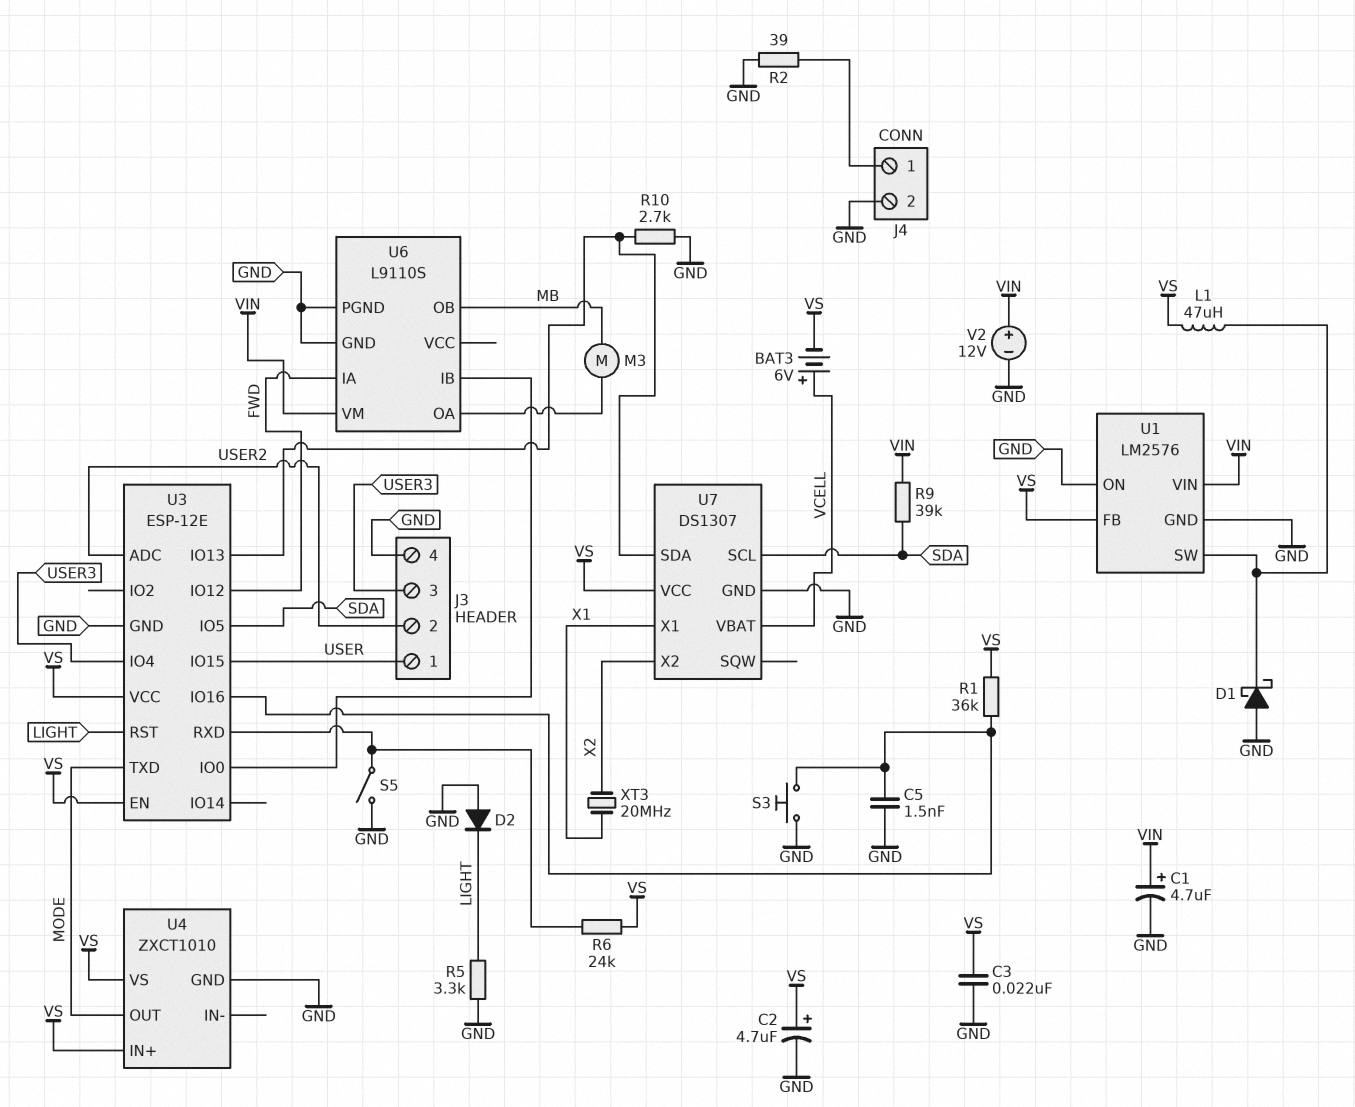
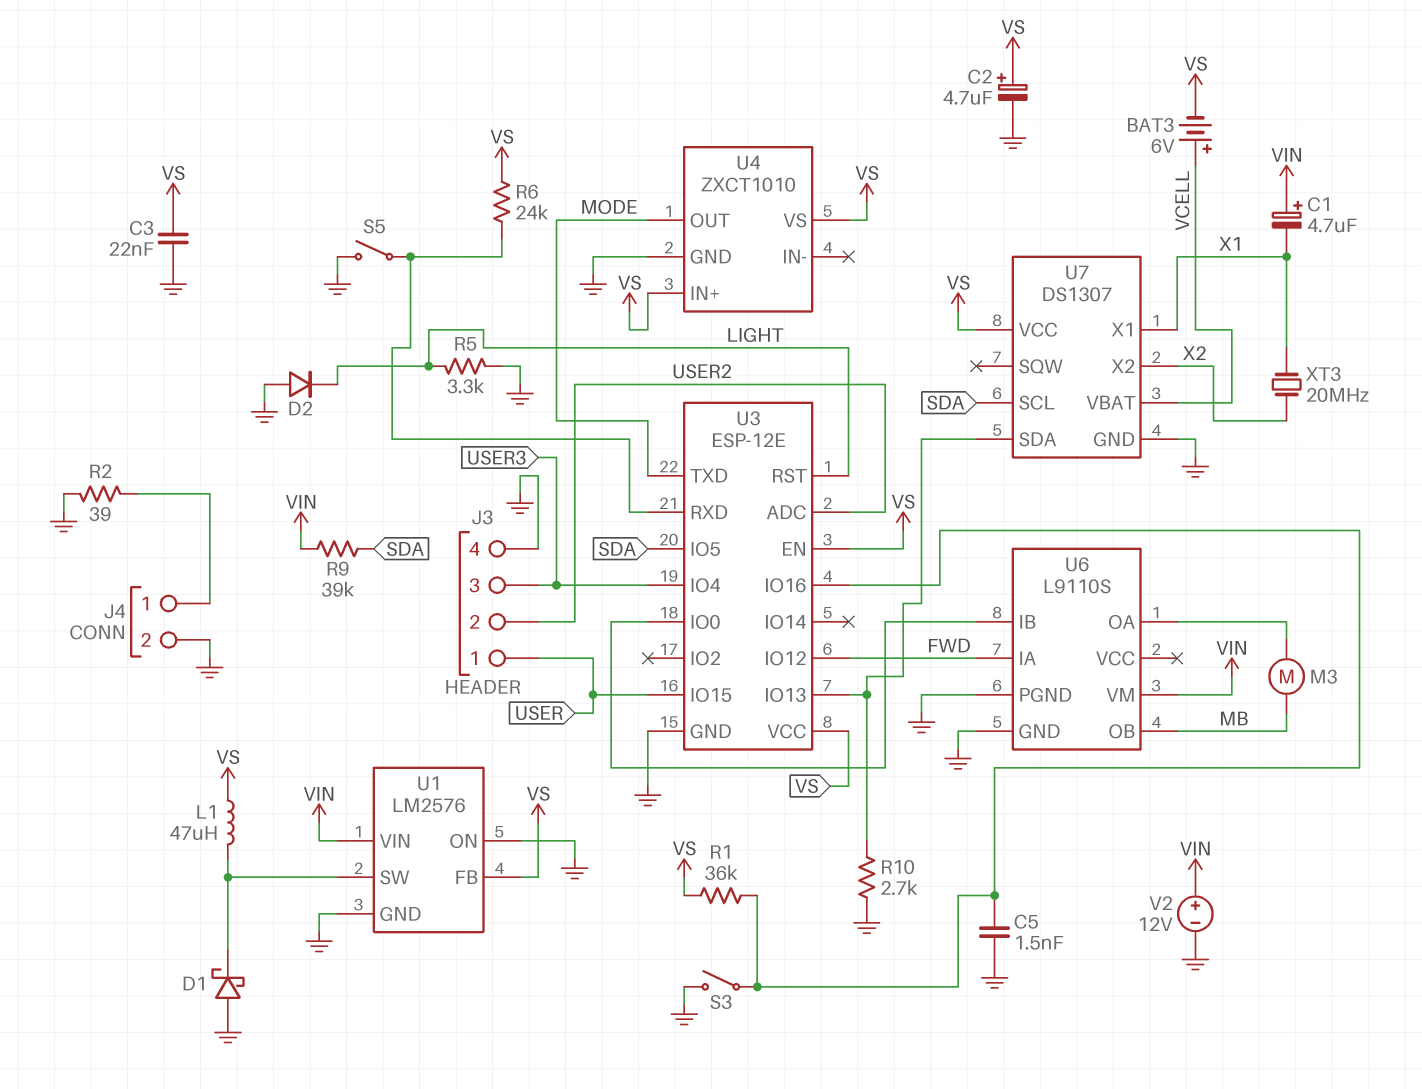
C1: 4.7uF (plus VIN, minus GND) -> 4.7uF (plus VIN, minus X1)
S3: button (GND, U3/IO16) -> switch (GND, U3/IO16)

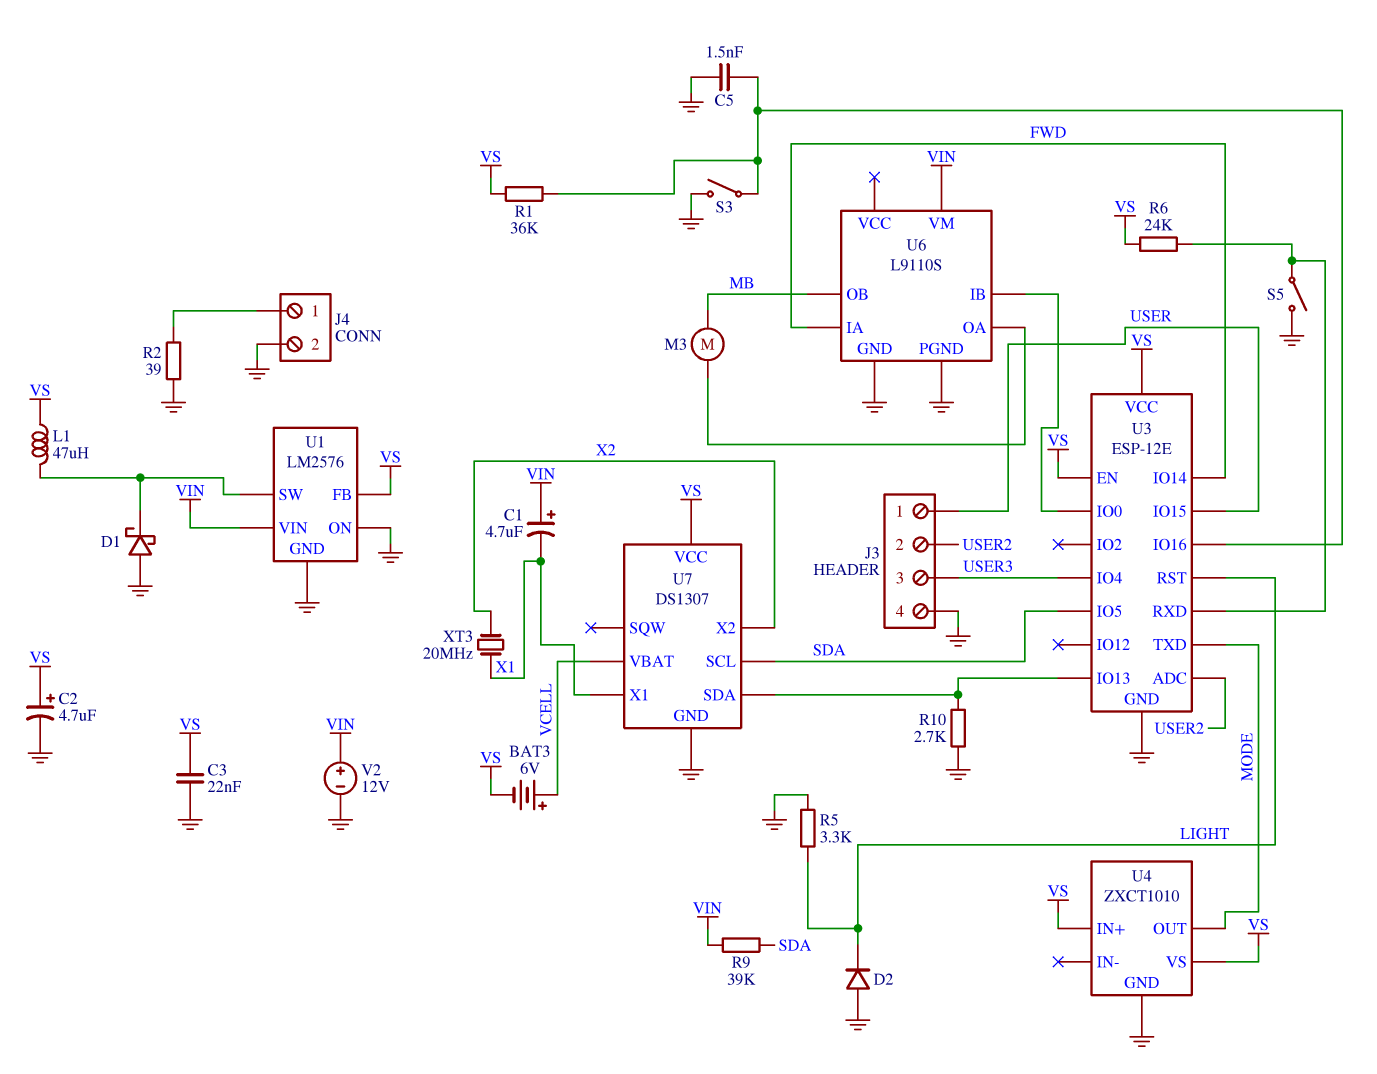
U3 pin IO12: FWD -> none
U3 pin IO14: none -> FWD

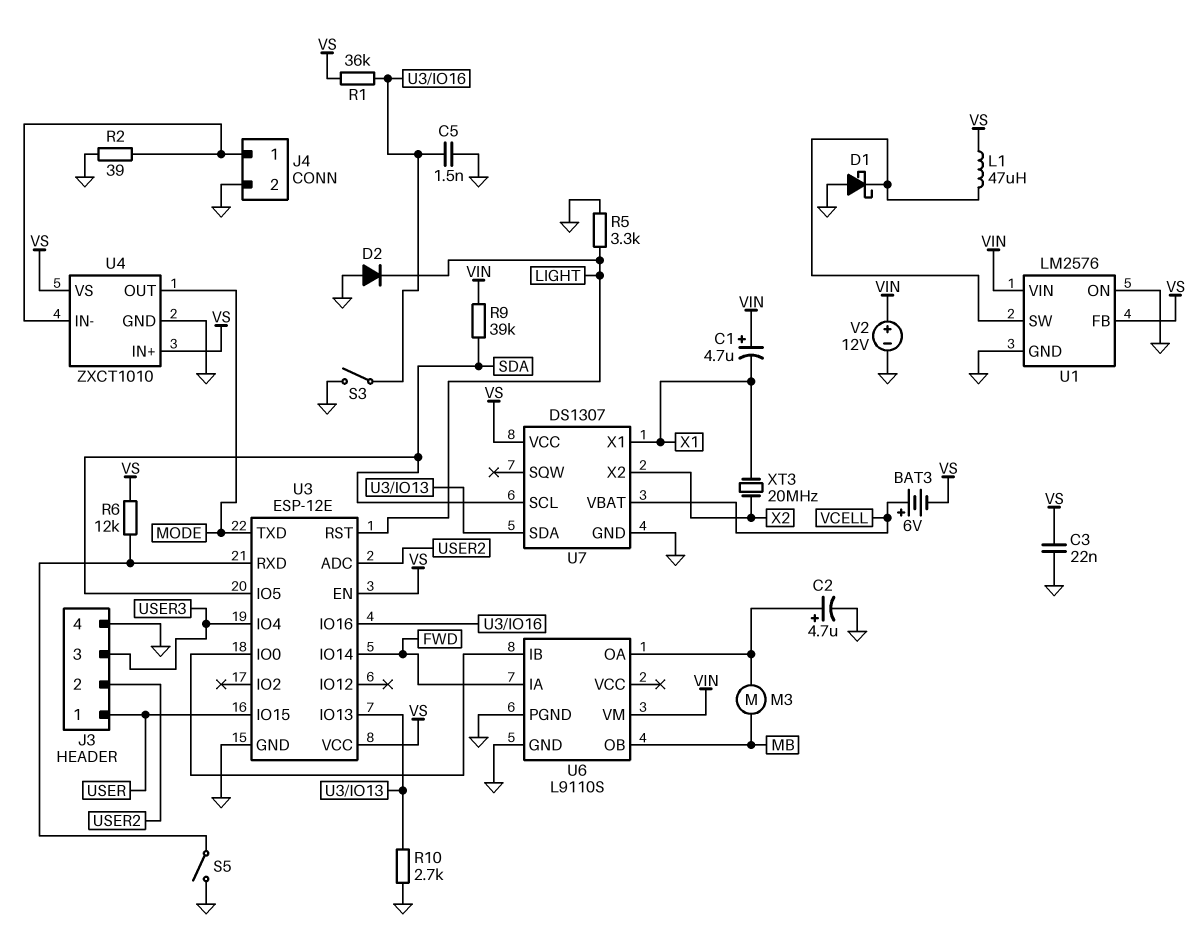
C2: 4.7uF (plus VS, minus GND) -> 4.7uF (plus U6/OA, minus GND)
R6: 24k (U3/RXD, VS) -> 12k (U3/RXD, VS)
U4 pin IN-: none -> J4/1

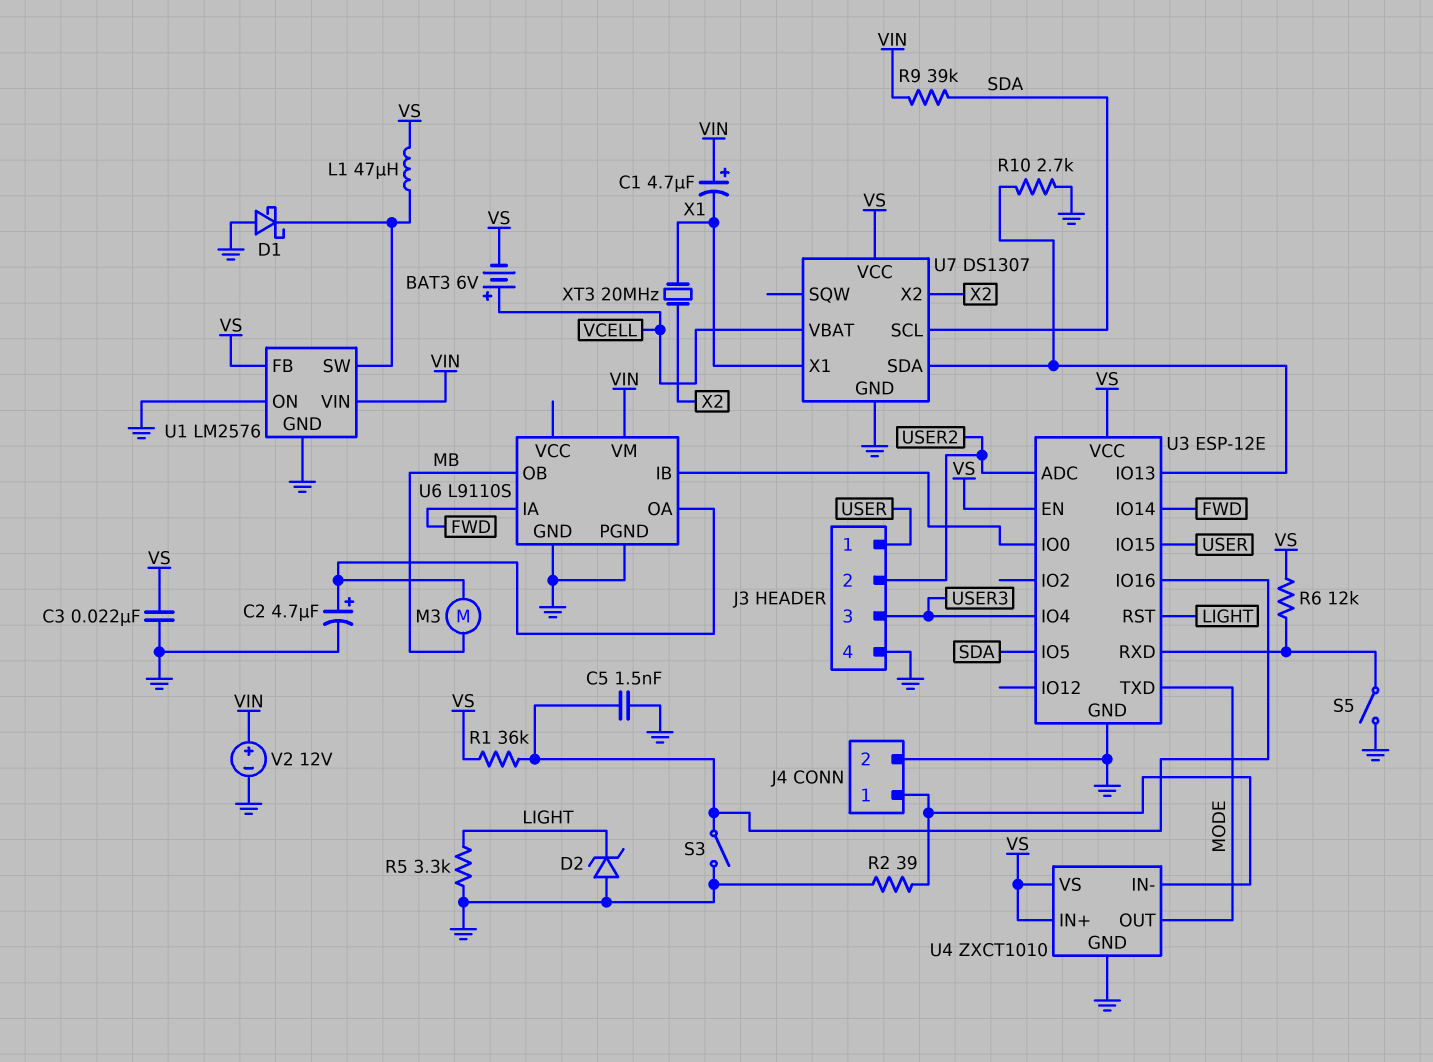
D2: diode (A GND, K LIGHT) -> zener (A GND, K LIGHT)

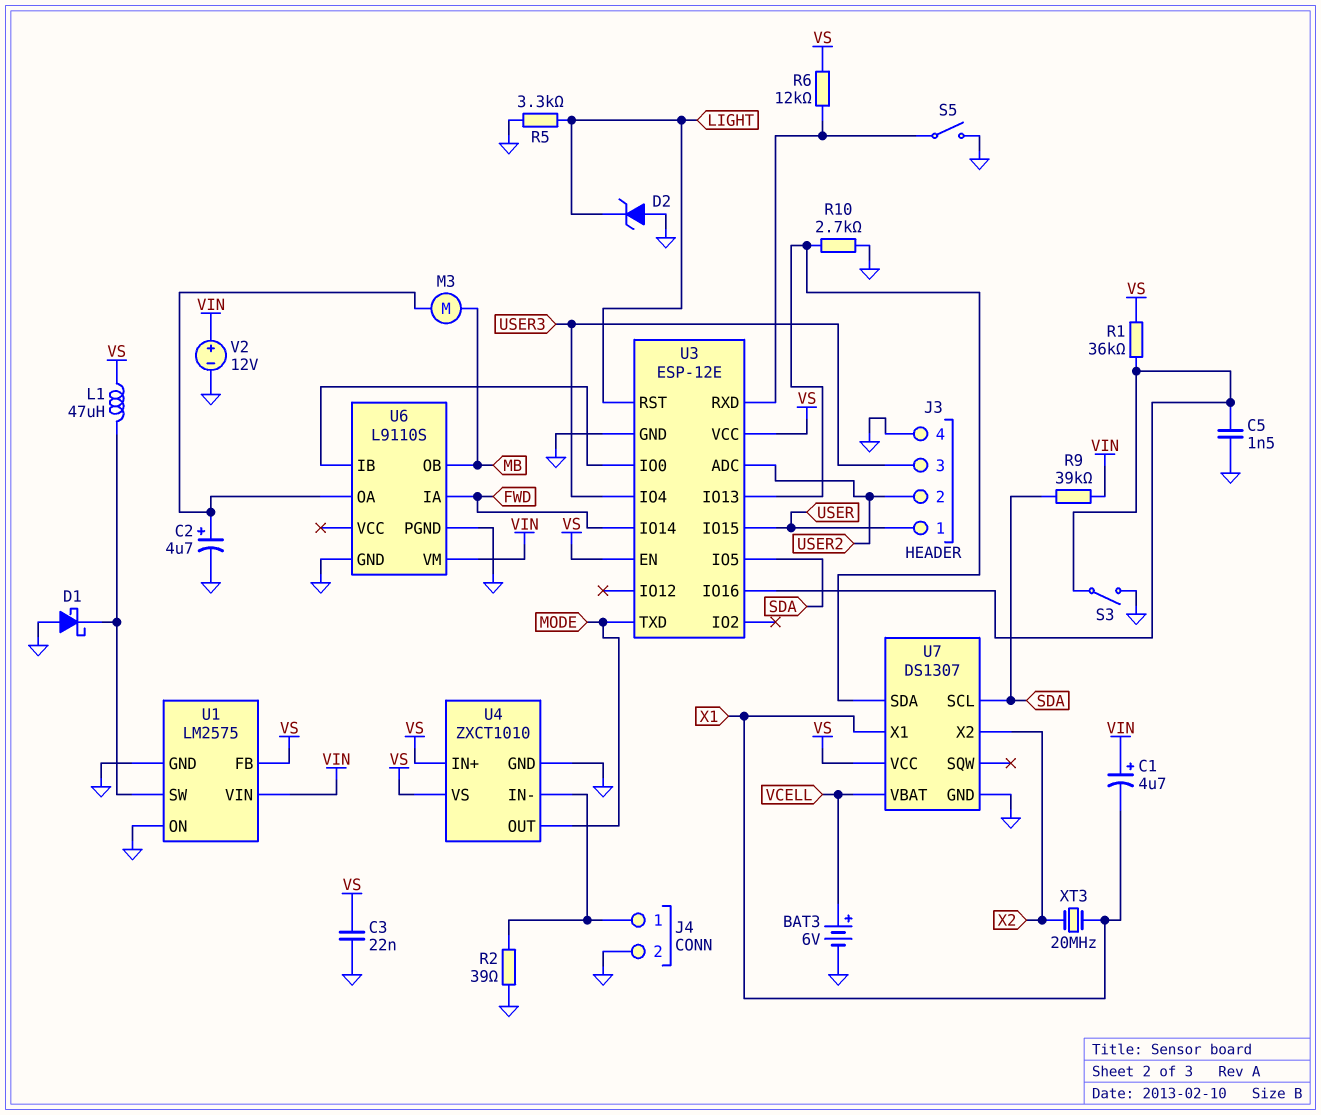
BAT3: 6V (plus VCELL, minus VS) -> 6V (plus VCELL, minus GND)
U1: LM2576 -> LM2575

